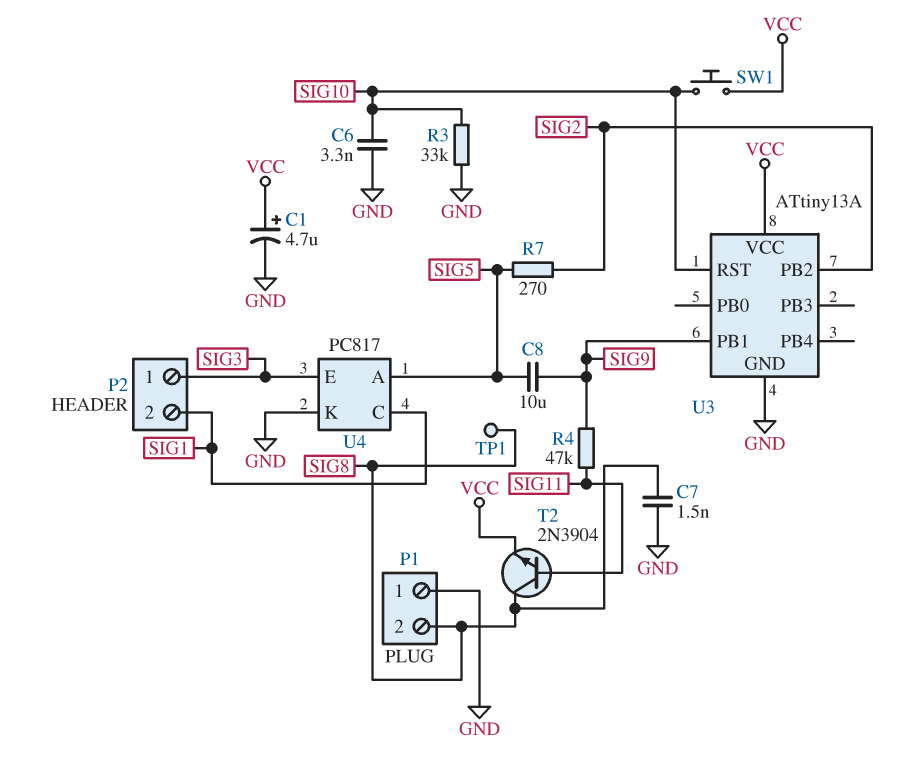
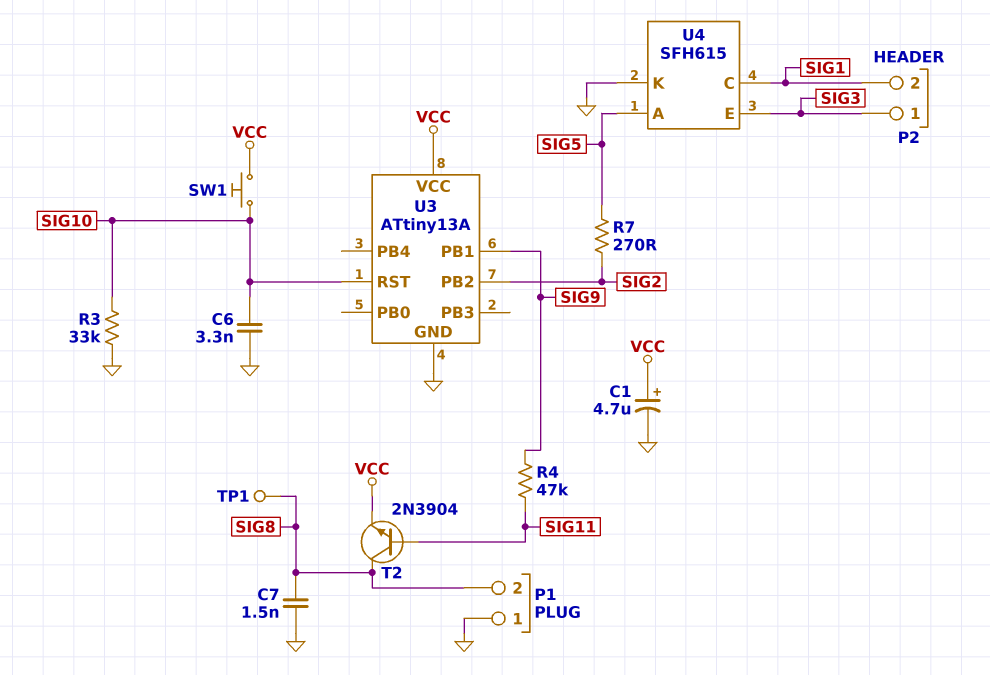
C8: 10uF (SIG5, SIG9) -> none
U4: PC817 -> SFH615

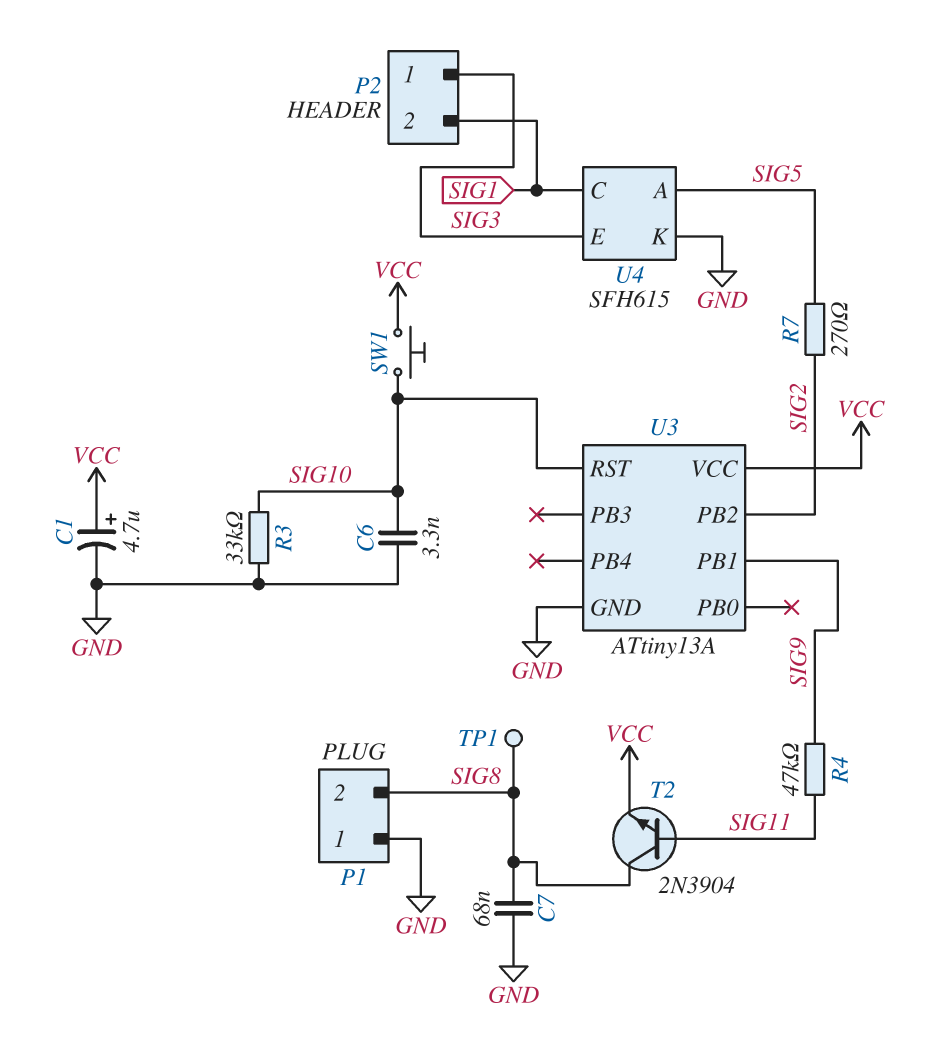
C7: 1.5nF (GND, SIG8) -> 68nF (GND, SIG8)

